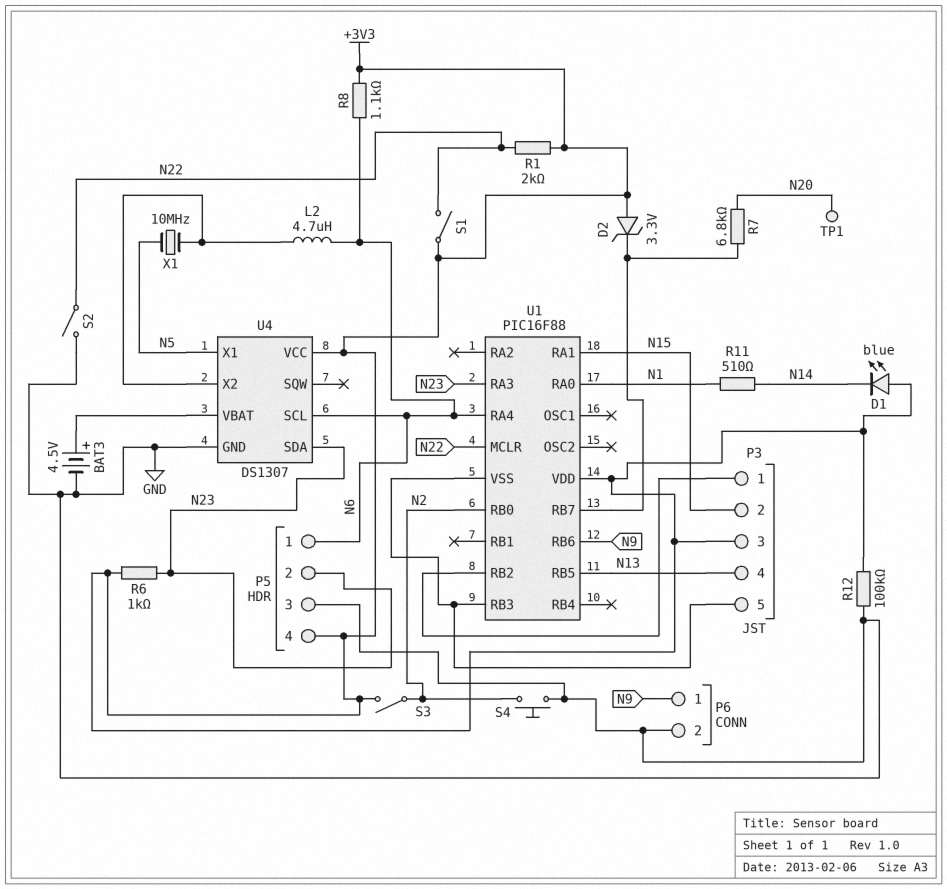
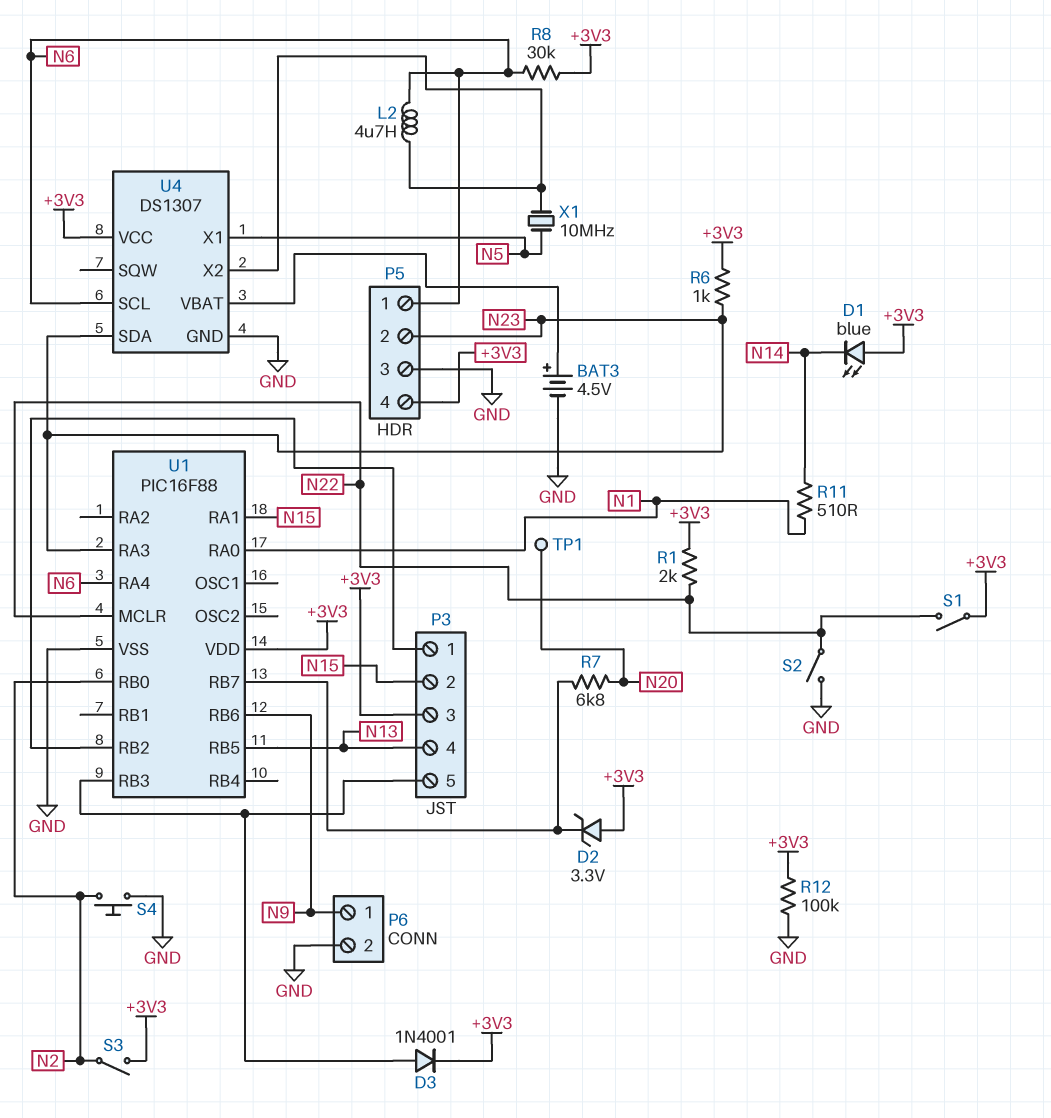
D3: none -> diode 1N4001 (A P3/5, K +3V3)
R8: 1.1k (+3V3, N6) -> 30k (+3V3, N6)
U1 pin VSS: P3/5 -> GND

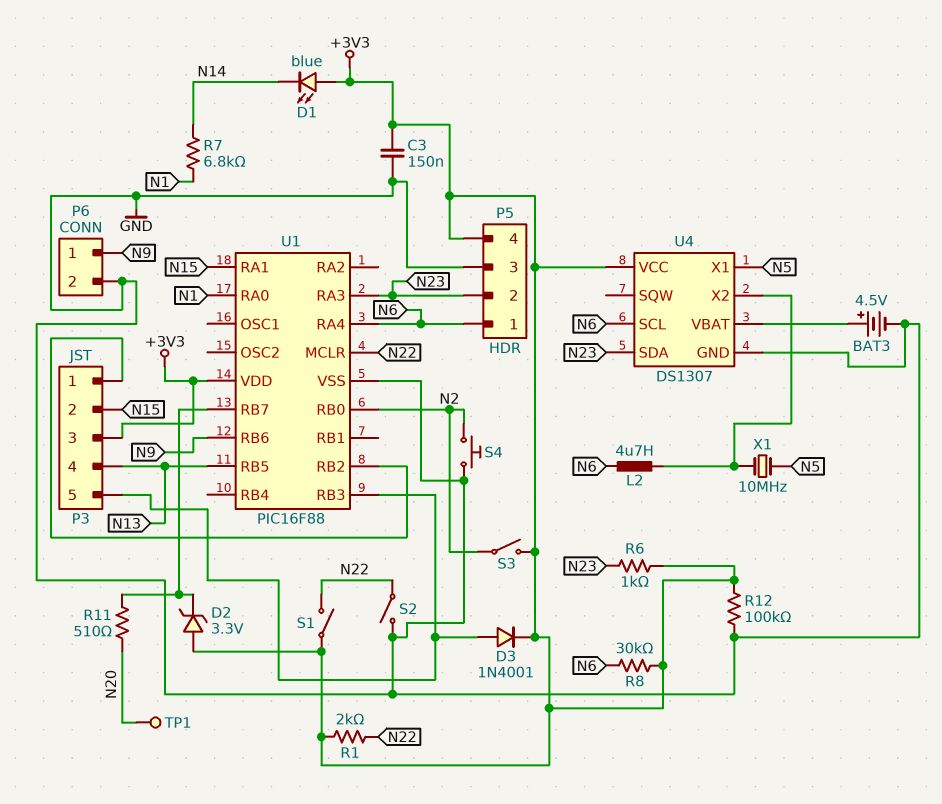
C3: none -> 150nF (+3V3, GND)
R7: 6.8k (N20, U1/RB7) -> 6.8k (N1, N14)
R11: 510 (N1, N14) -> 510 (N20, U1/RB7)

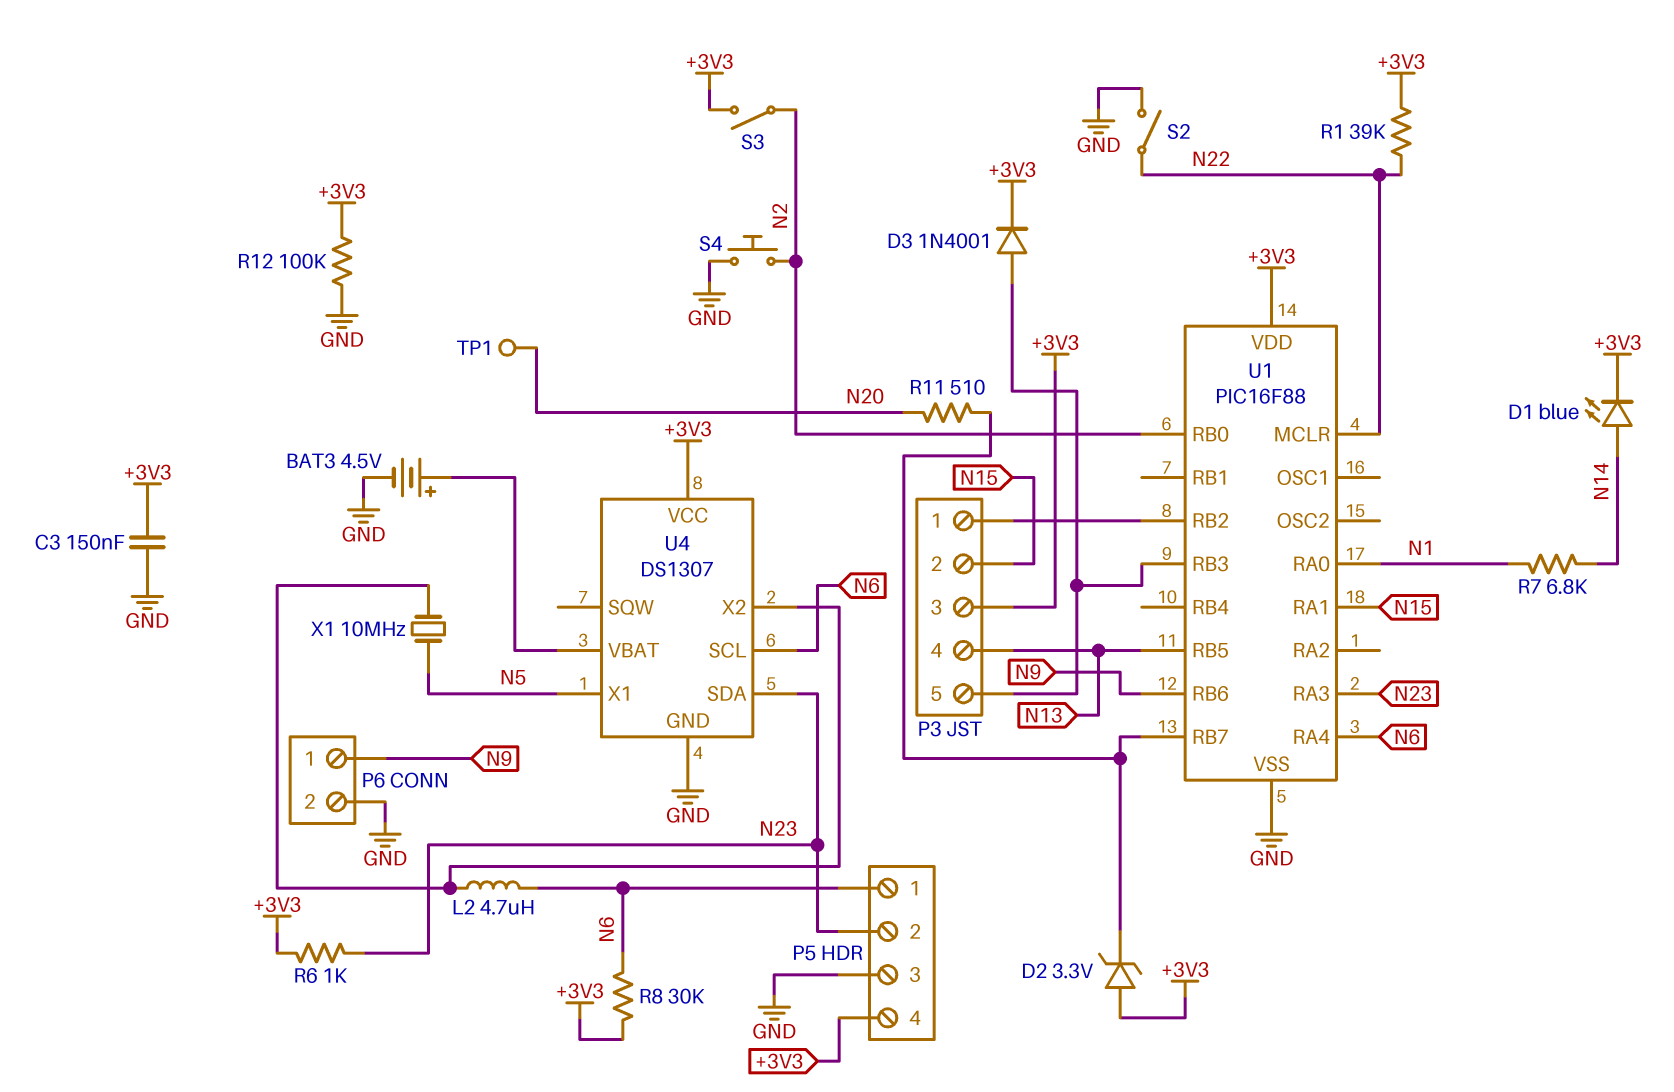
D1: LED blue (A +3V3, K N14) -> LED blue (A N14, K +3V3)
R1: 2k (+3V3, N22) -> 39k (+3V3, N22)
S1: switch (+3V3, N22) -> none

